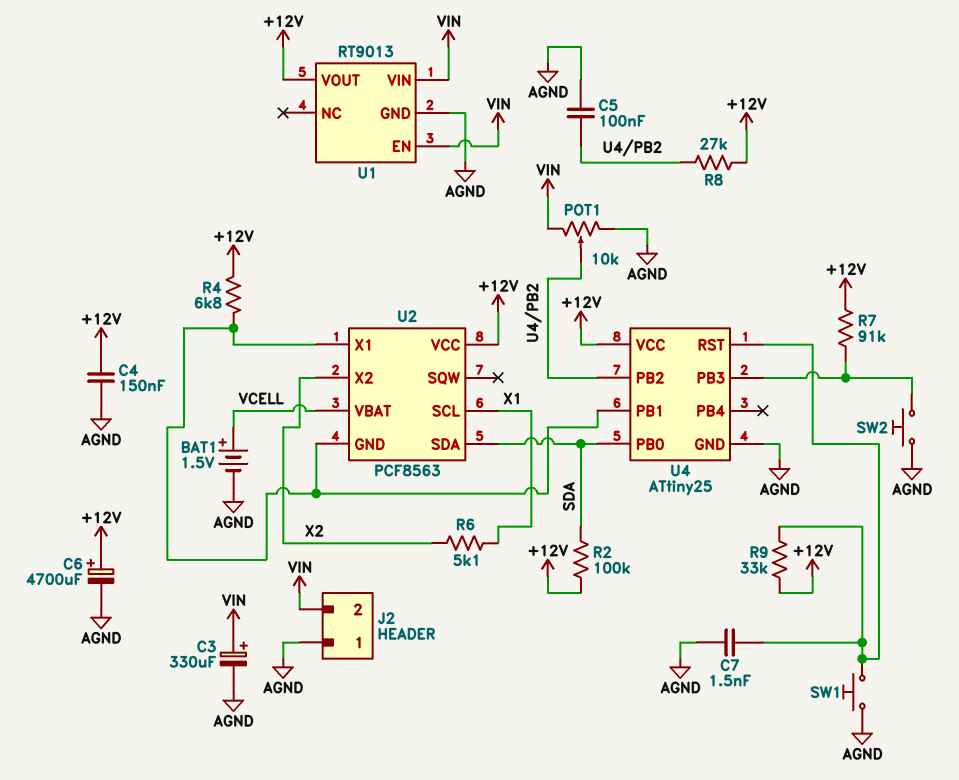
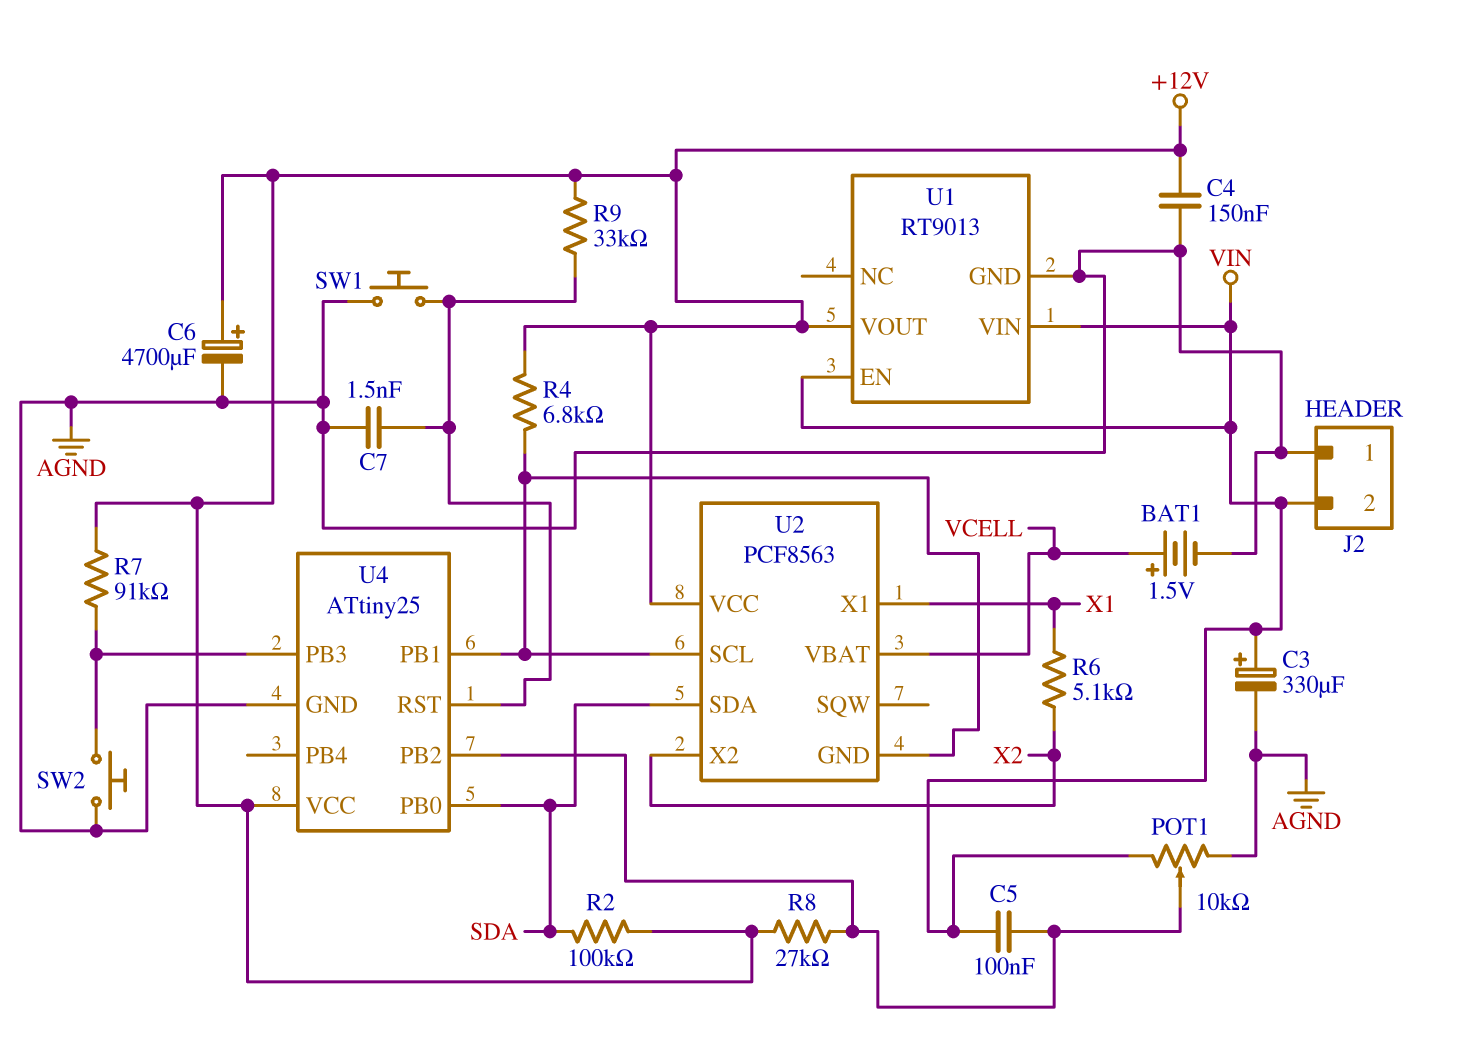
C5: 100nF (AGND, U4/PB2) -> 100nF (U4/PB2, VIN)
U2 pin SCL: X1 -> U2/GND
U2 pin X1: U2/GND -> X1

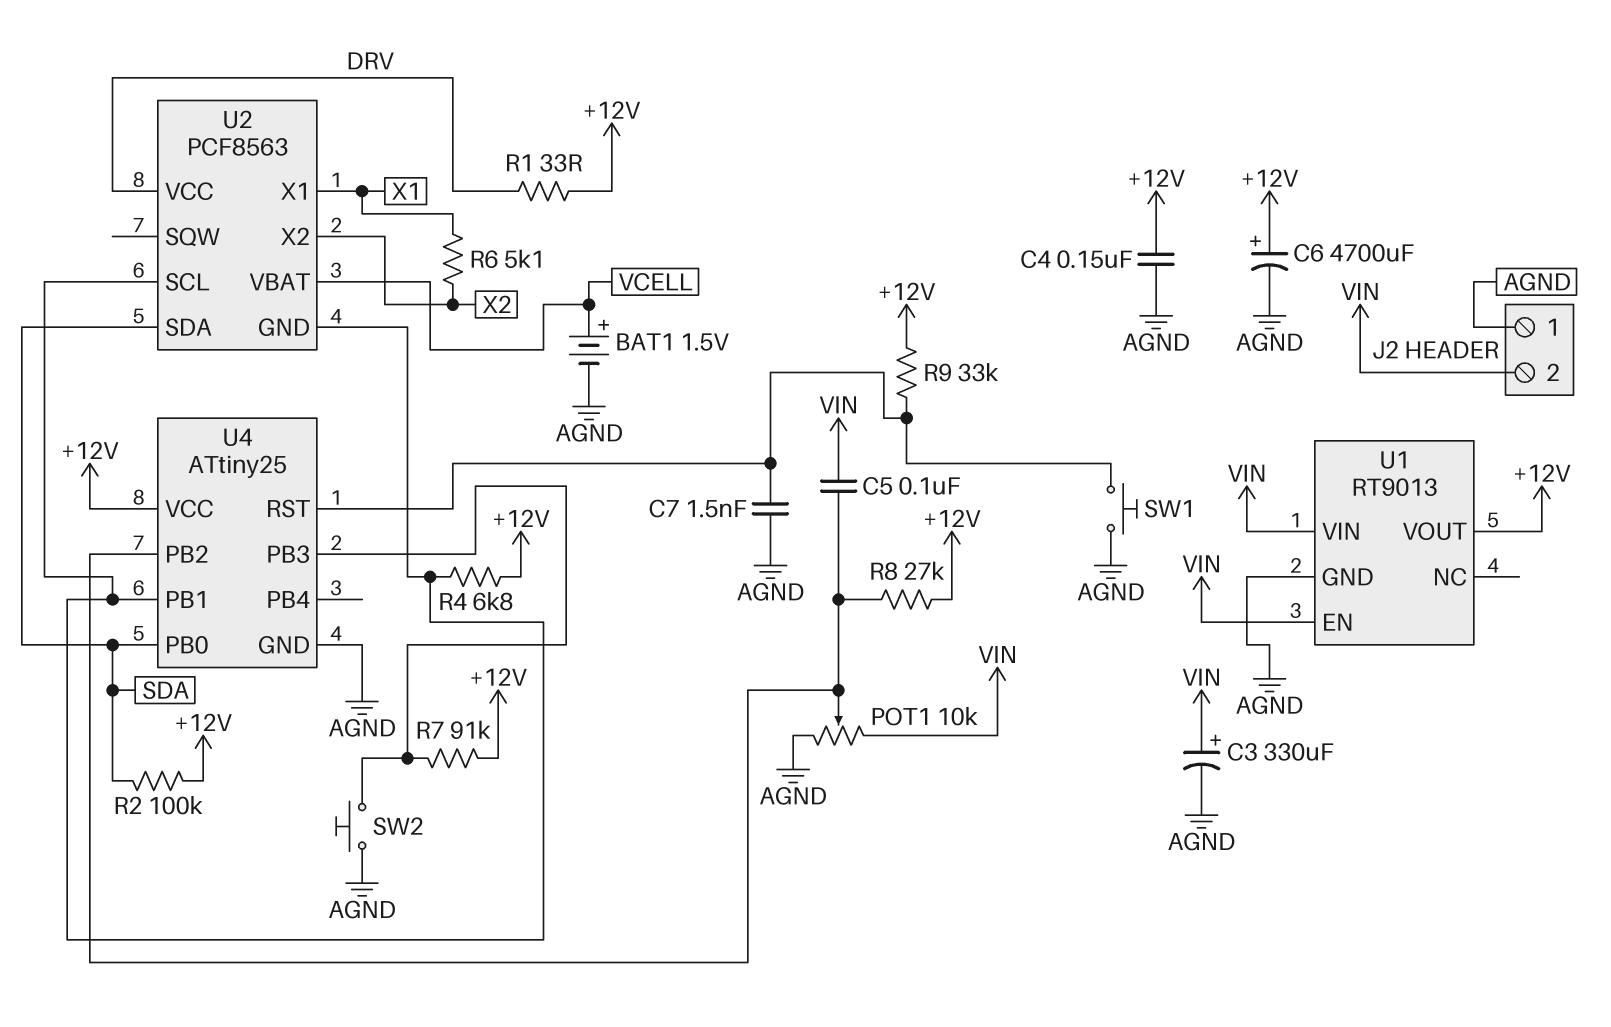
R1: none -> 33 (+12V, DRV)
U2 pin VCC: +12V -> DRV

